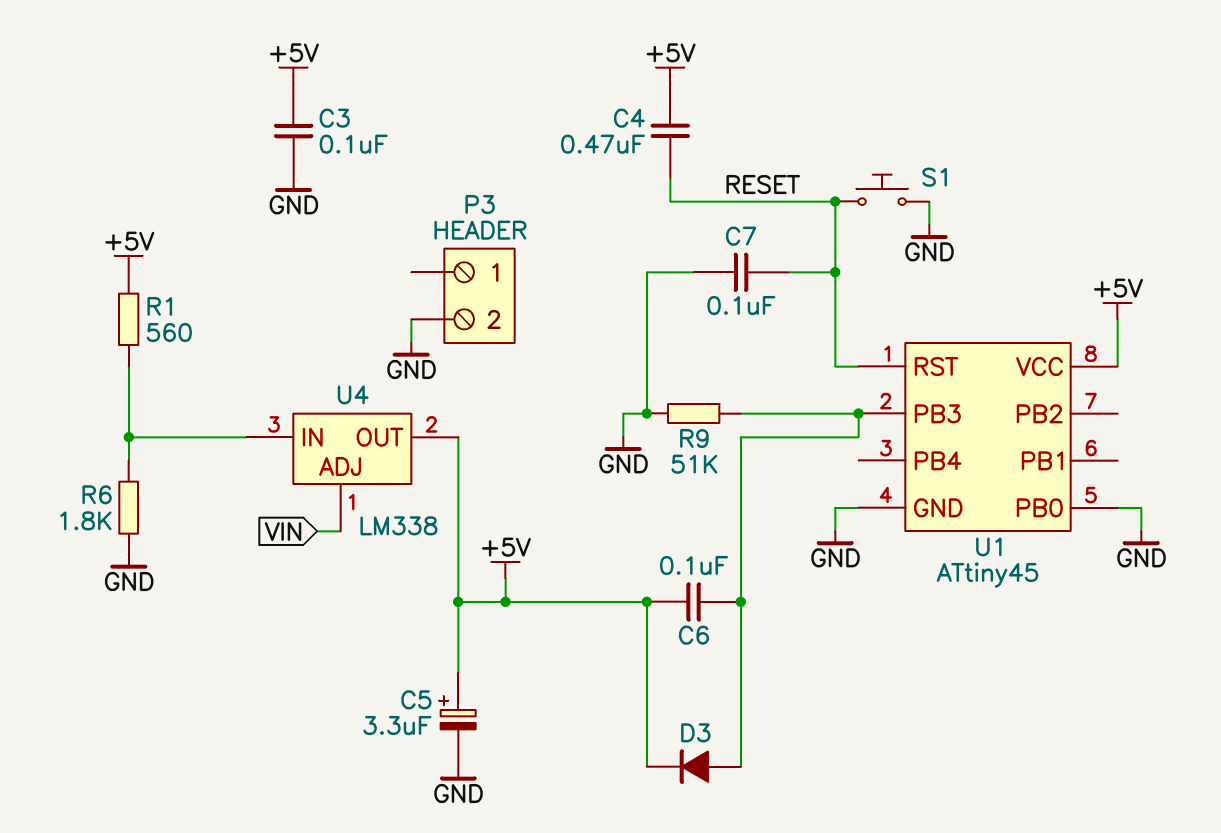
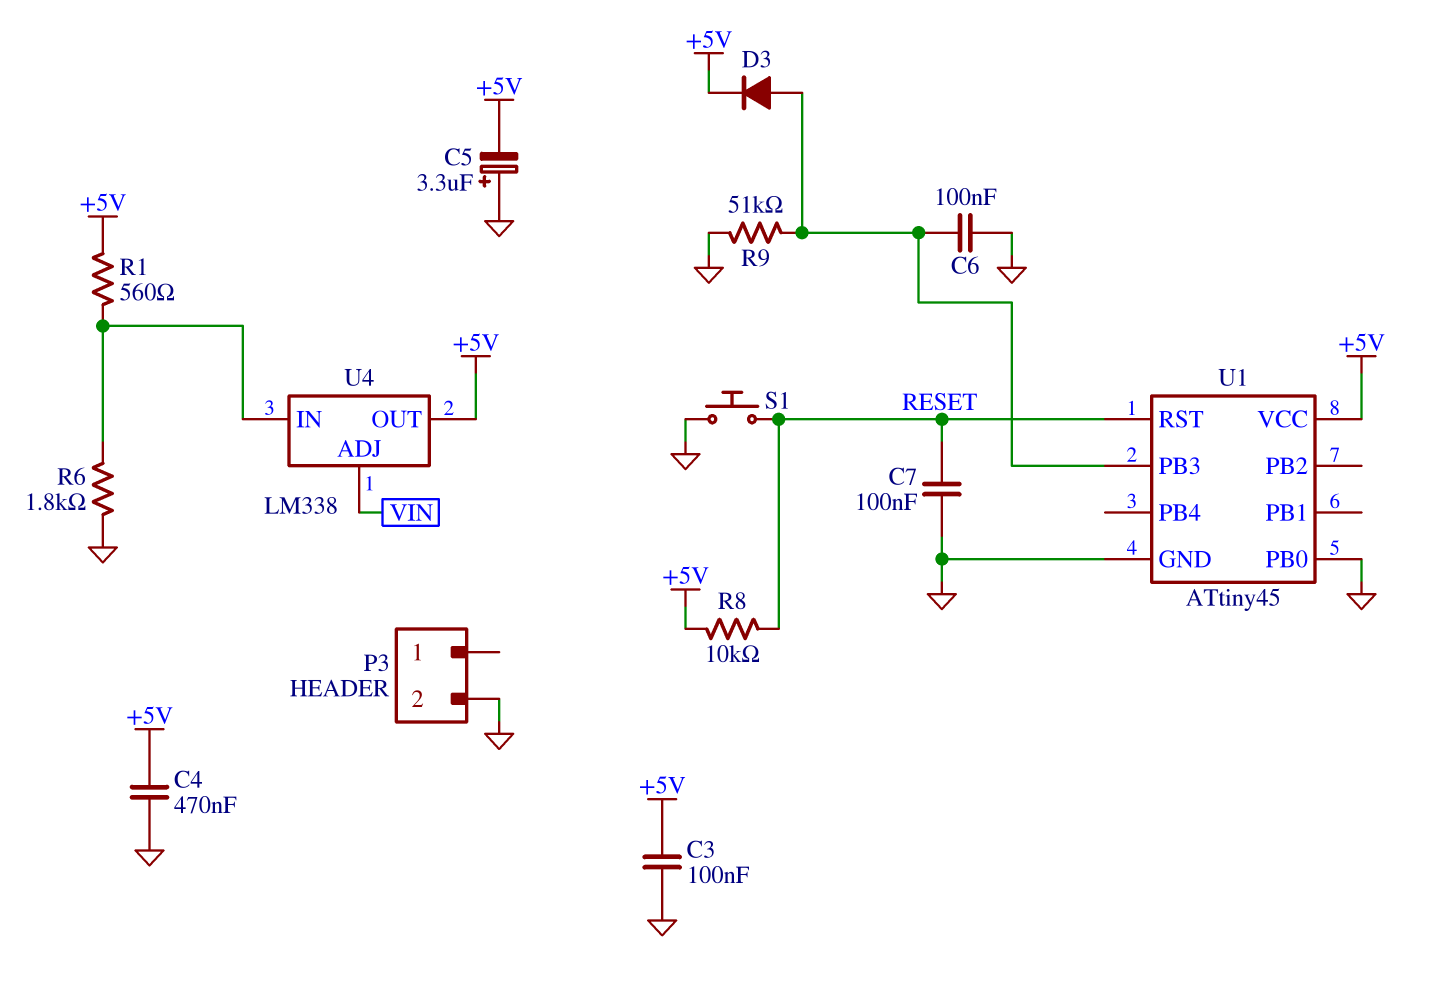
C4: 470nF (+5V, RESET) -> 470nF (+5V, GND)
C5: 3.3uF (plus +5V, minus GND) -> 3.3uF (plus GND, minus +5V)
C6: 100nF (+5V, U1/PB3) -> 100nF (GND, U1/PB3)
R8: none -> 10k (+5V, RESET)

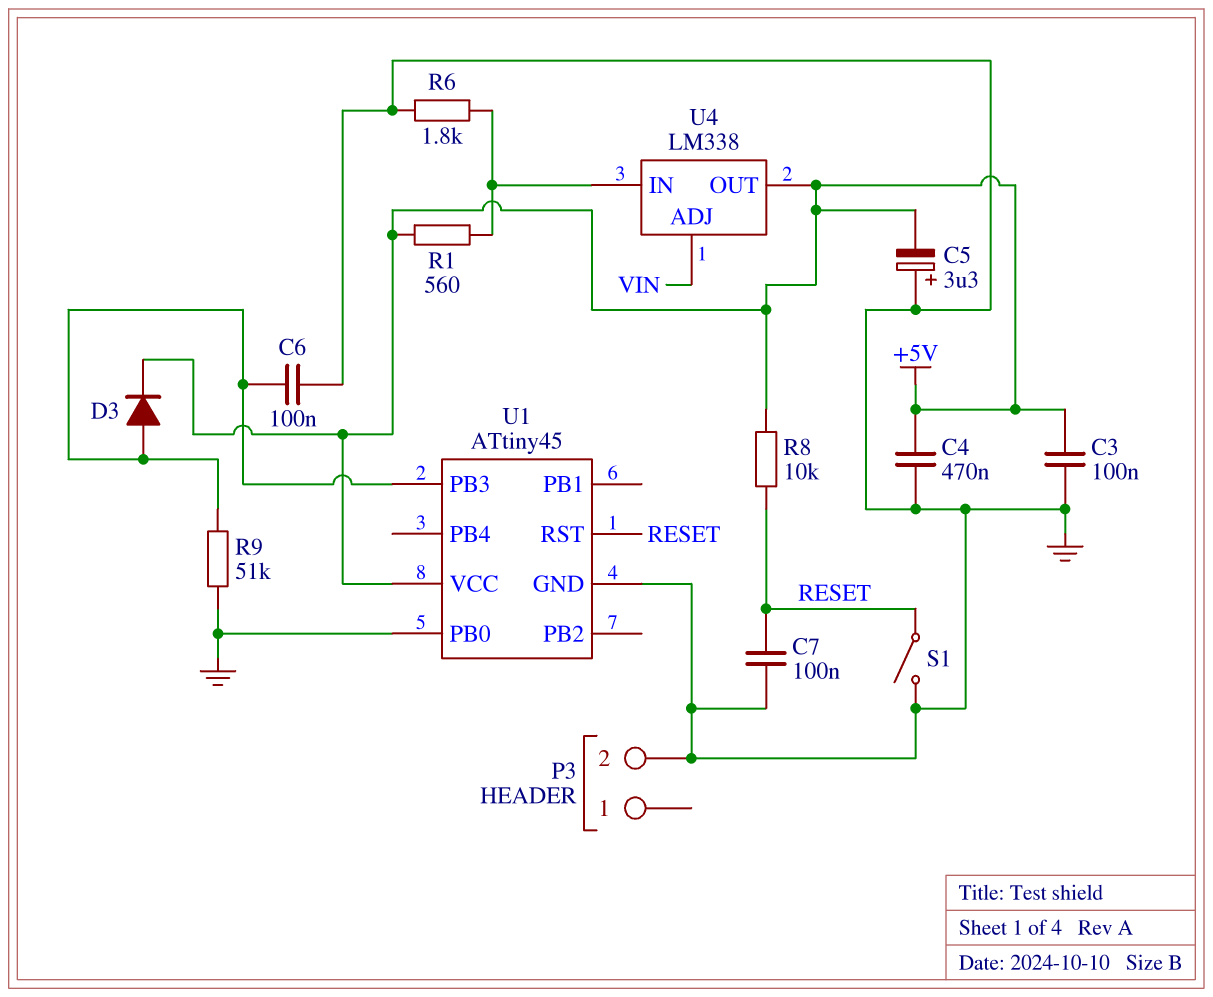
S1: button (GND, RESET) -> switch (GND, RESET)

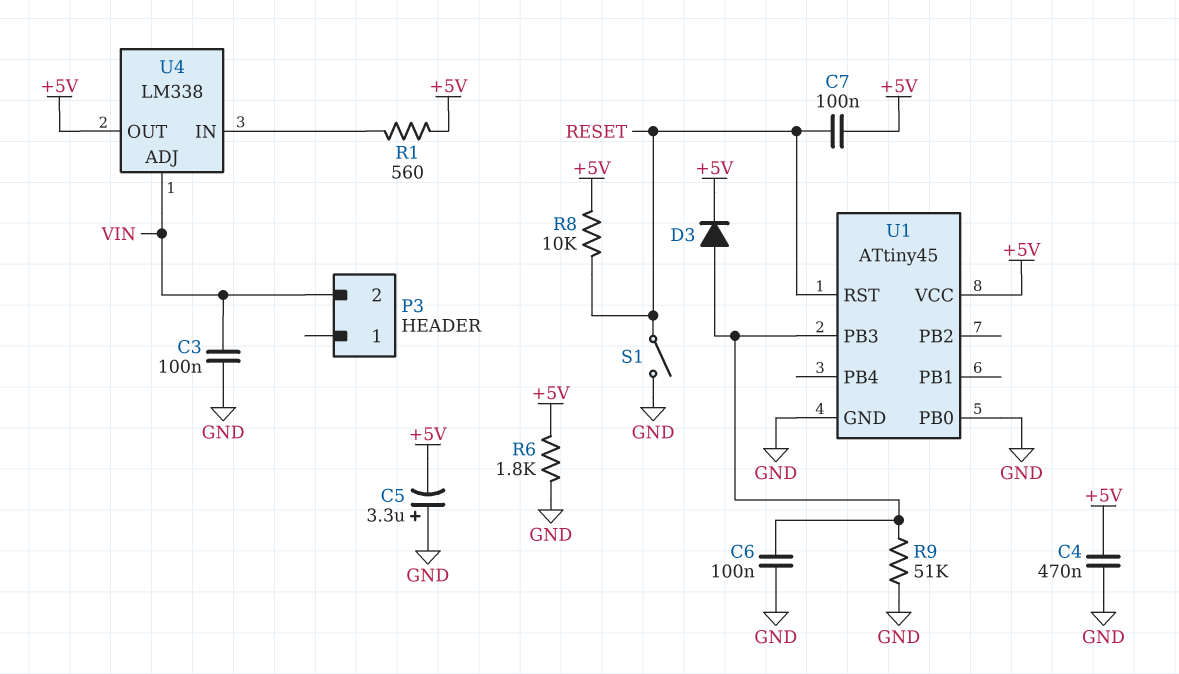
C3: 100nF (+5V, GND) -> 100nF (GND, VIN)
C7: 100nF (GND, RESET) -> 100nF (+5V, RESET)
P3 pin 2: GND -> VIN
R6: 1.8k (GND, U4/IN) -> 1.8k (+5V, GND)

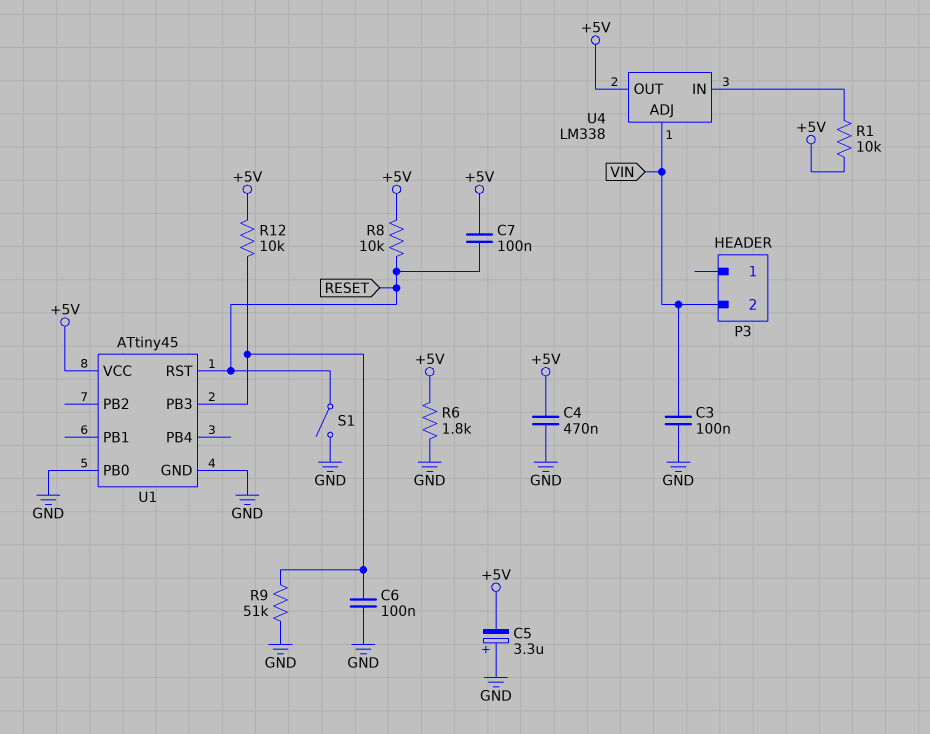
D3: diode (A U1/PB3, K +5V) -> none
R1: 560 (+5V, U4/IN) -> 10k (+5V, U4/IN)
R12: none -> 10k (+5V, U1/PB3)

